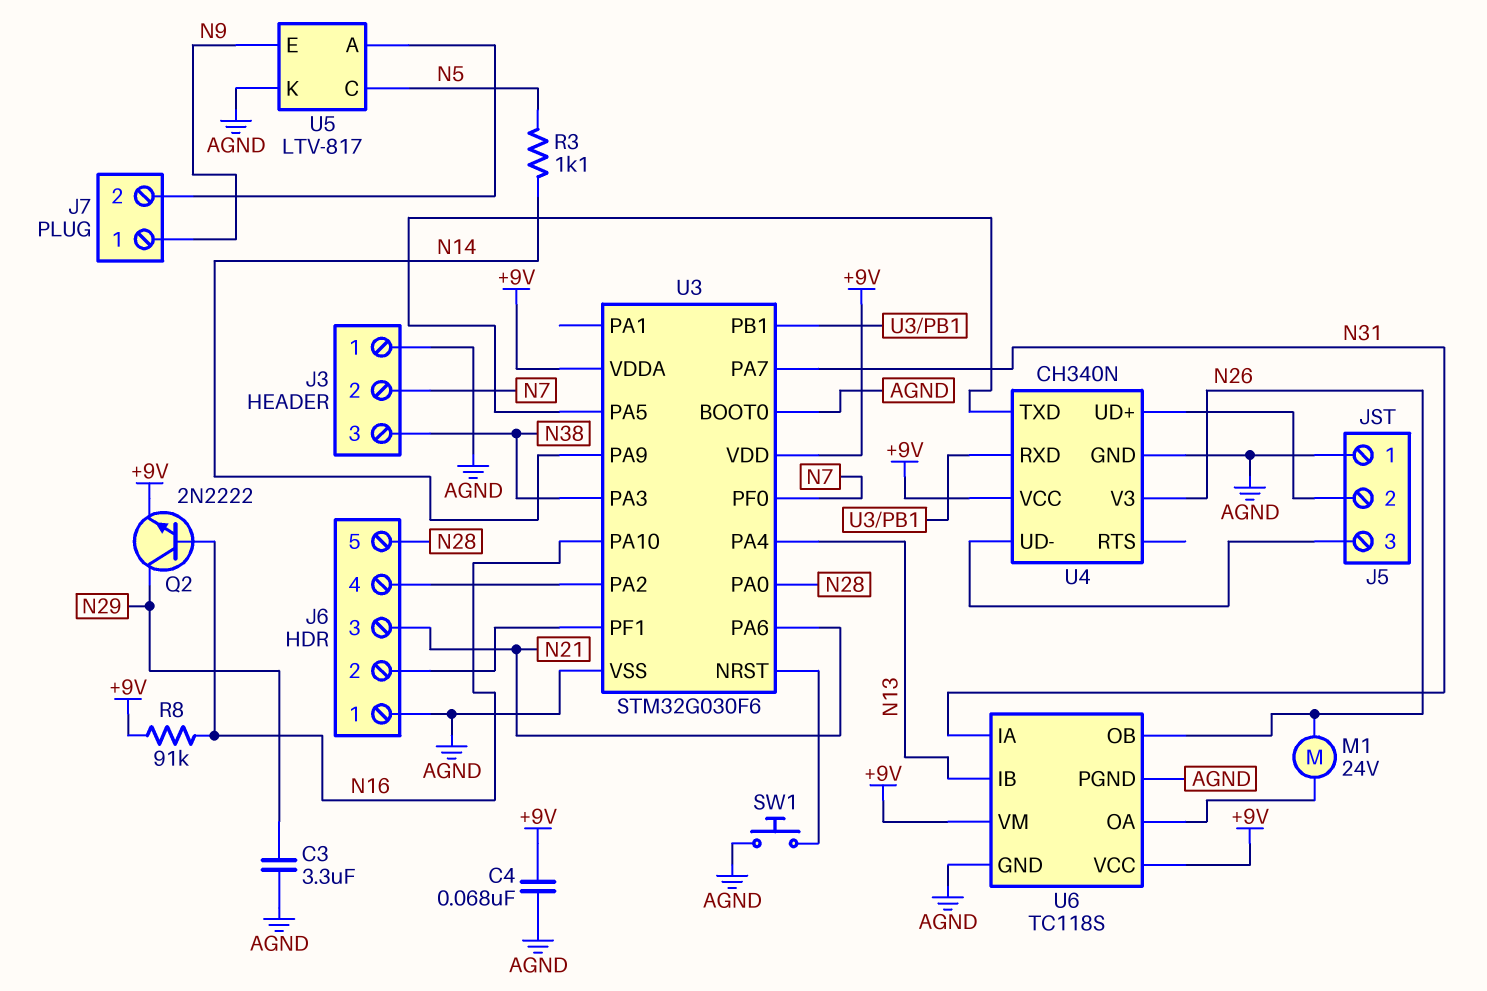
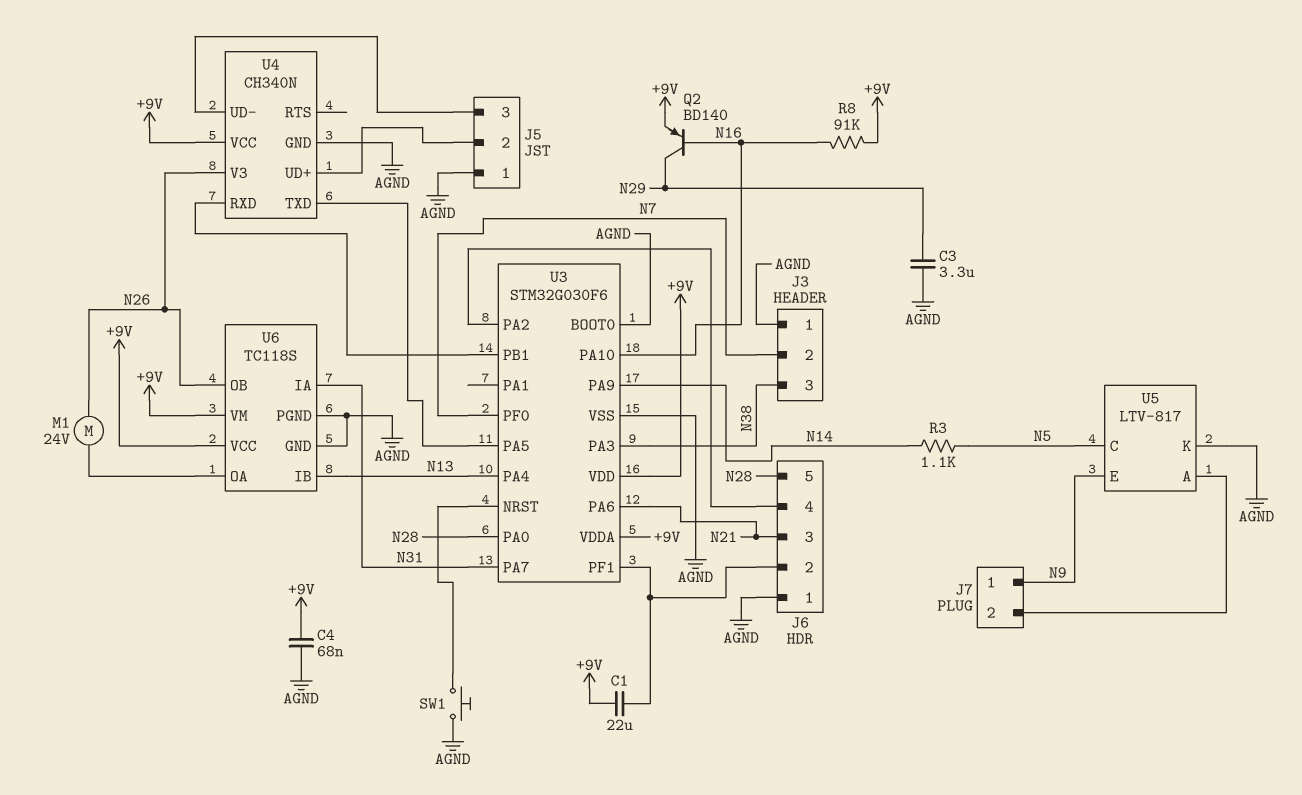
C1: none -> 22uF (+9V, J6/2)
Q2: NPN 2N2222 (B N16, C N29, E +9V) -> PNP BD140 (B N16, C N29, E +9V)

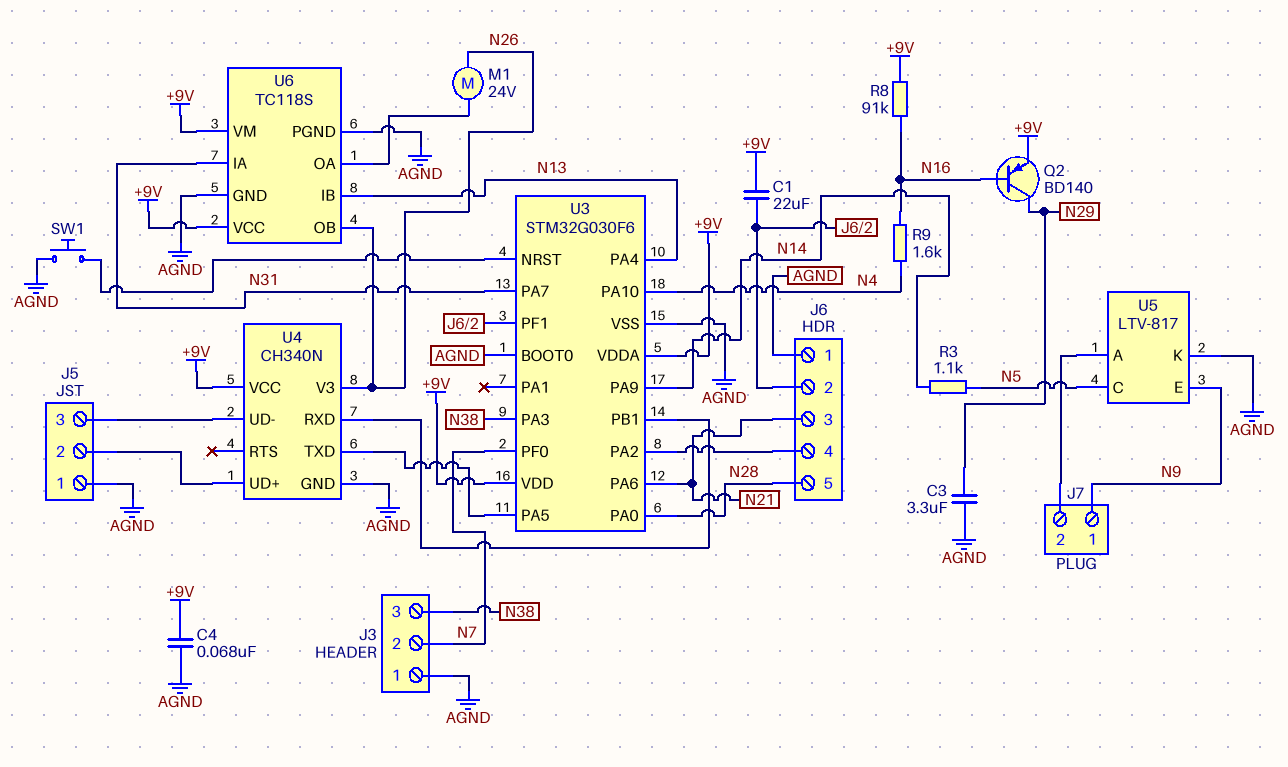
R9: none -> 1.6k (N4, N16)
U3 pin PA10: N16 -> N4

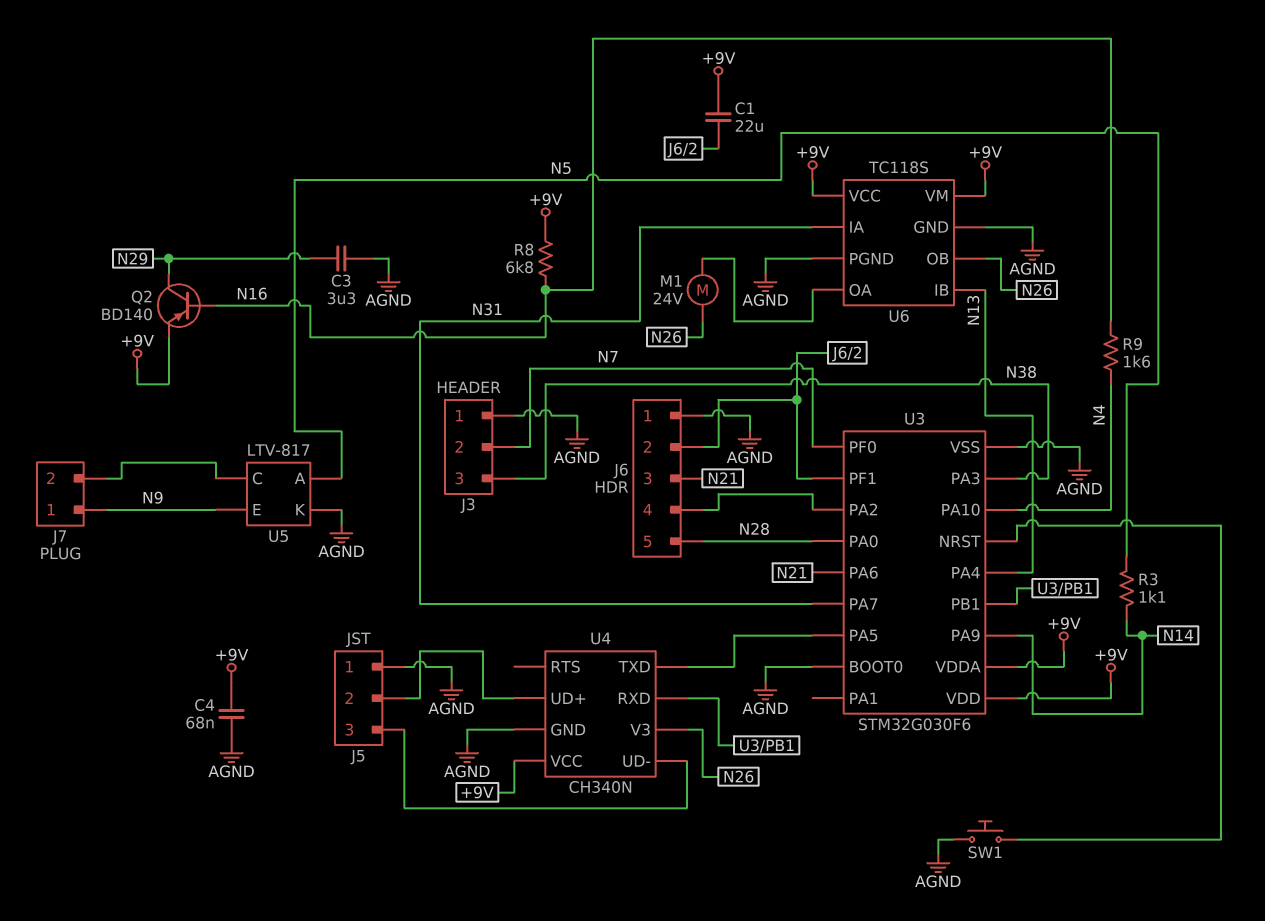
R8: 91k (+9V, N16) -> 6.8k (+9V, N16)
U5 pin A: J7/2 -> N5
U5 pin C: N5 -> J7/2

